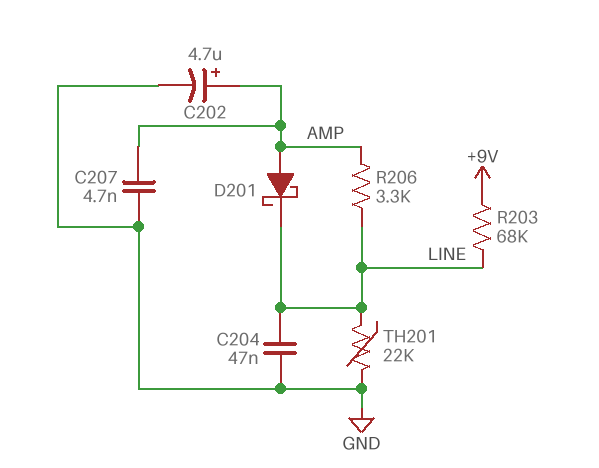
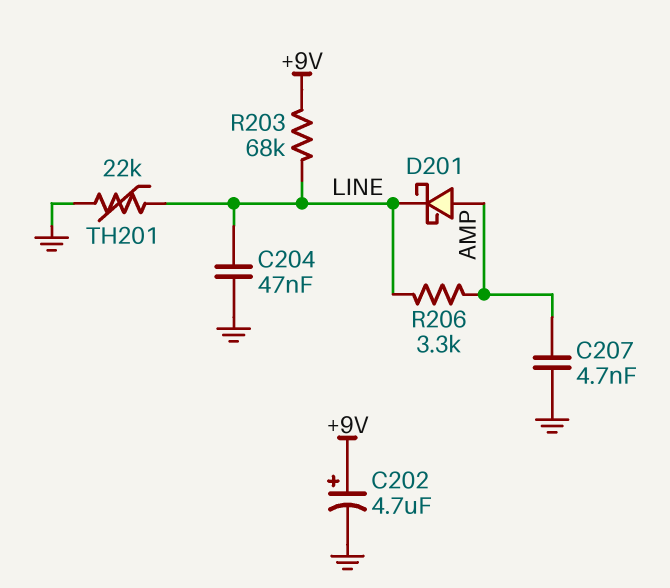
C202: 4.7uF (plus AMP, minus GND) -> 4.7uF (plus +9V, minus GND)

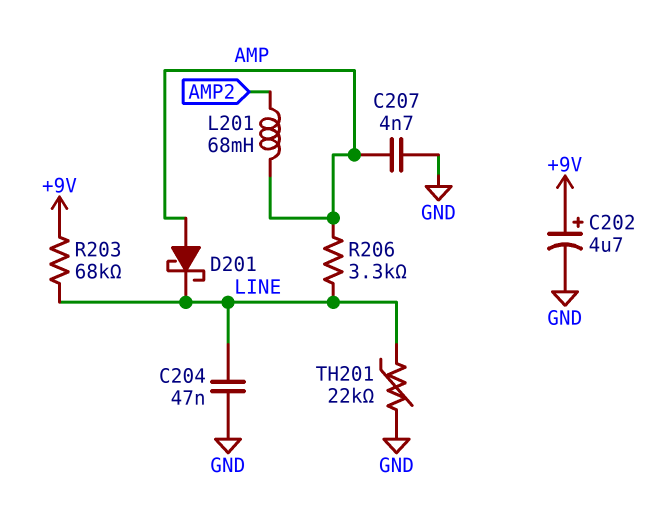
L201: none -> 68mH (AMP, AMP2)

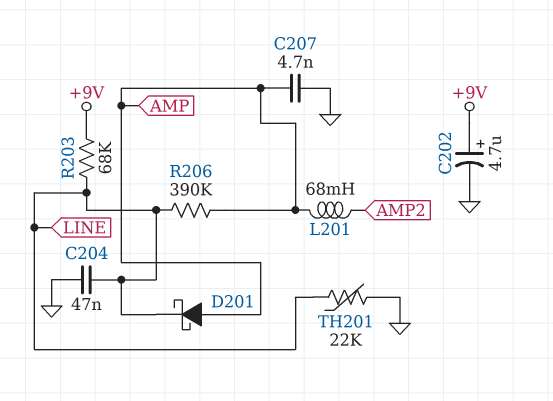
R206: 3.3k (AMP, LINE) -> 390k (AMP, LINE)

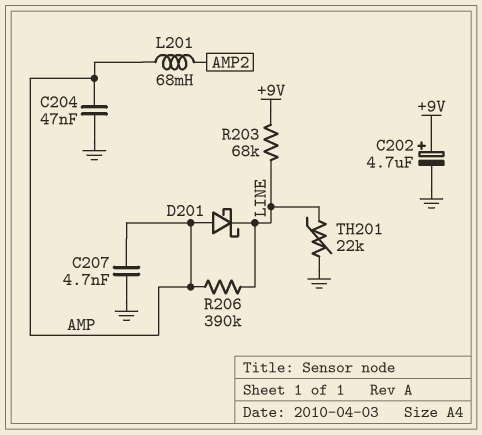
C204: 47nF (GND, LINE) -> 47nF (AMP, GND)

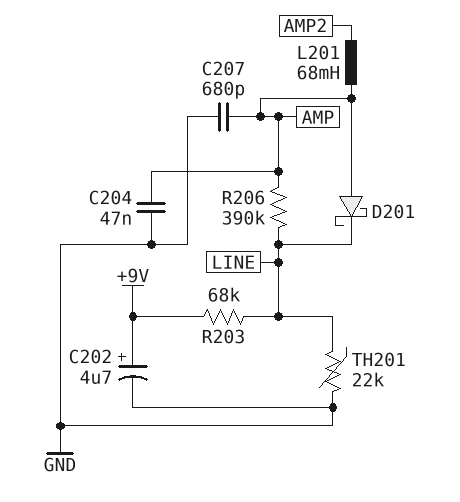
C207: 4.7nF (AMP, GND) -> 680pF (AMP, GND)

